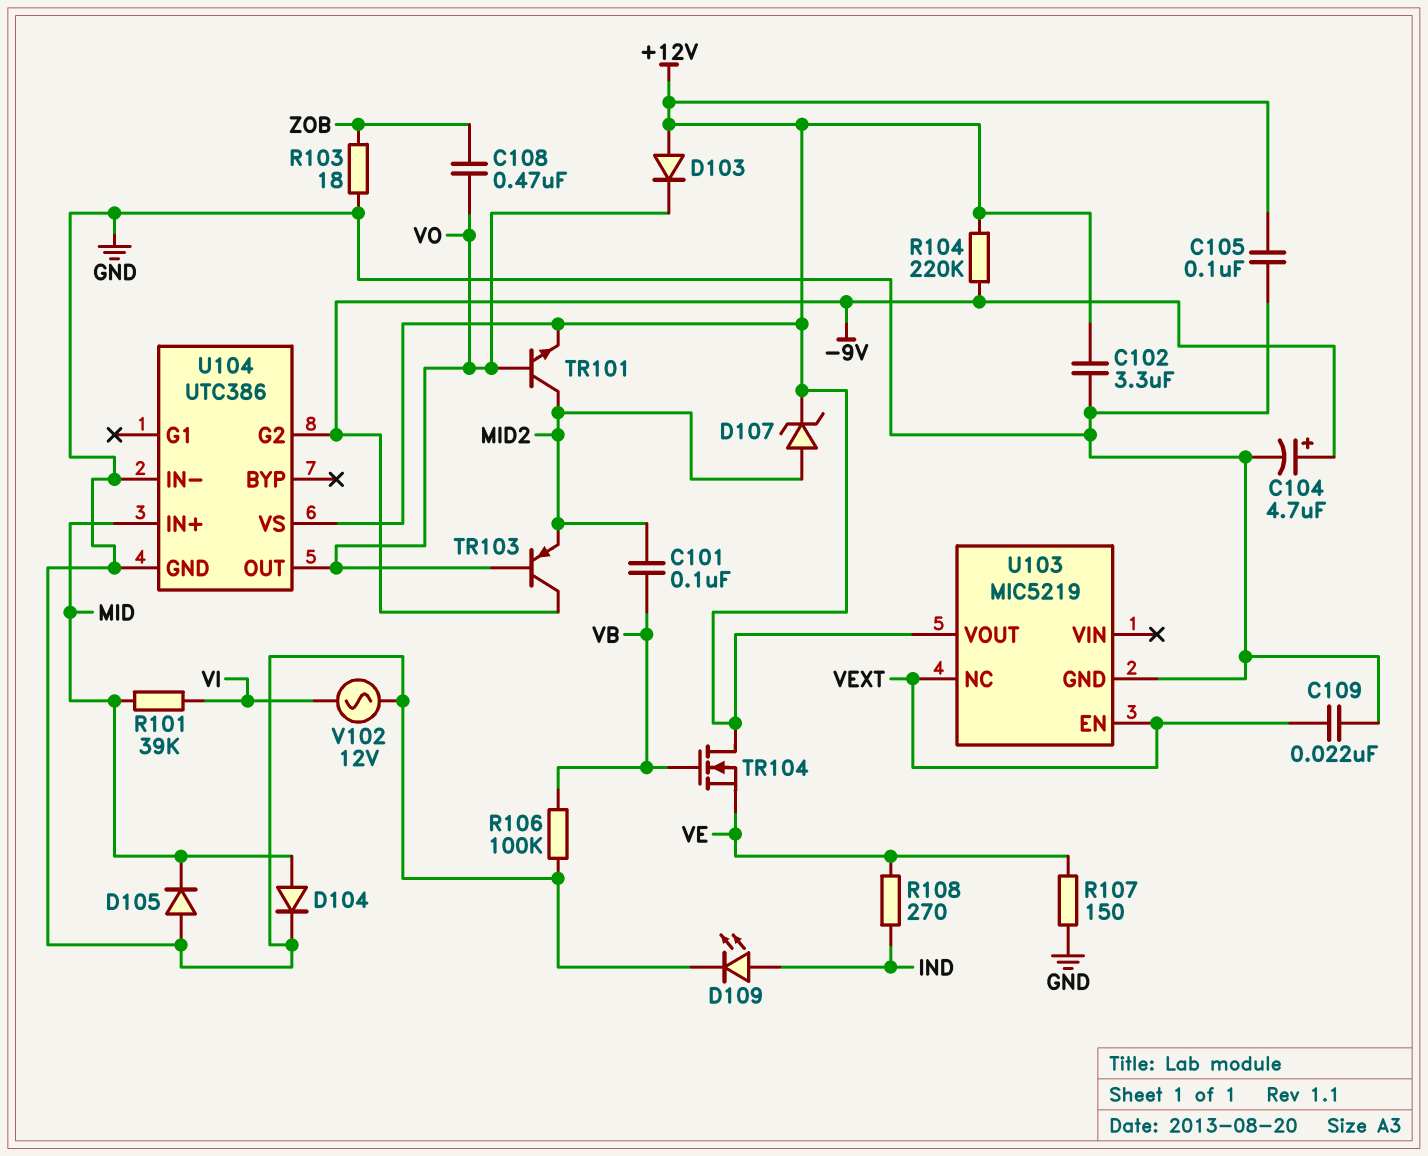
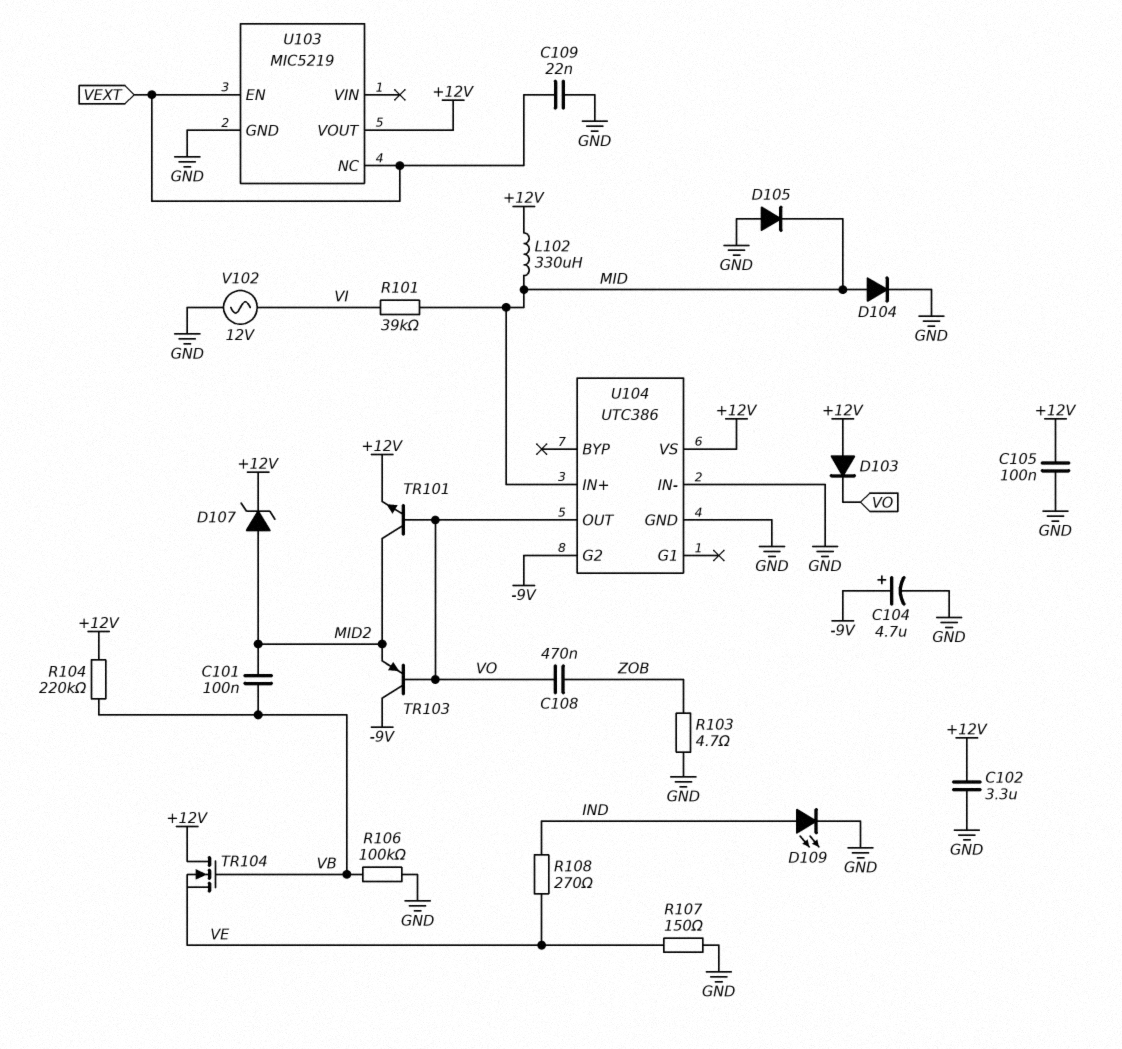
L102: none -> 330uH (+12V, MID)
R103: 18 (GND, ZOB) -> 4.7 (GND, ZOB)
R104: 220k (+12V, -9V) -> 220k (+12V, VB)

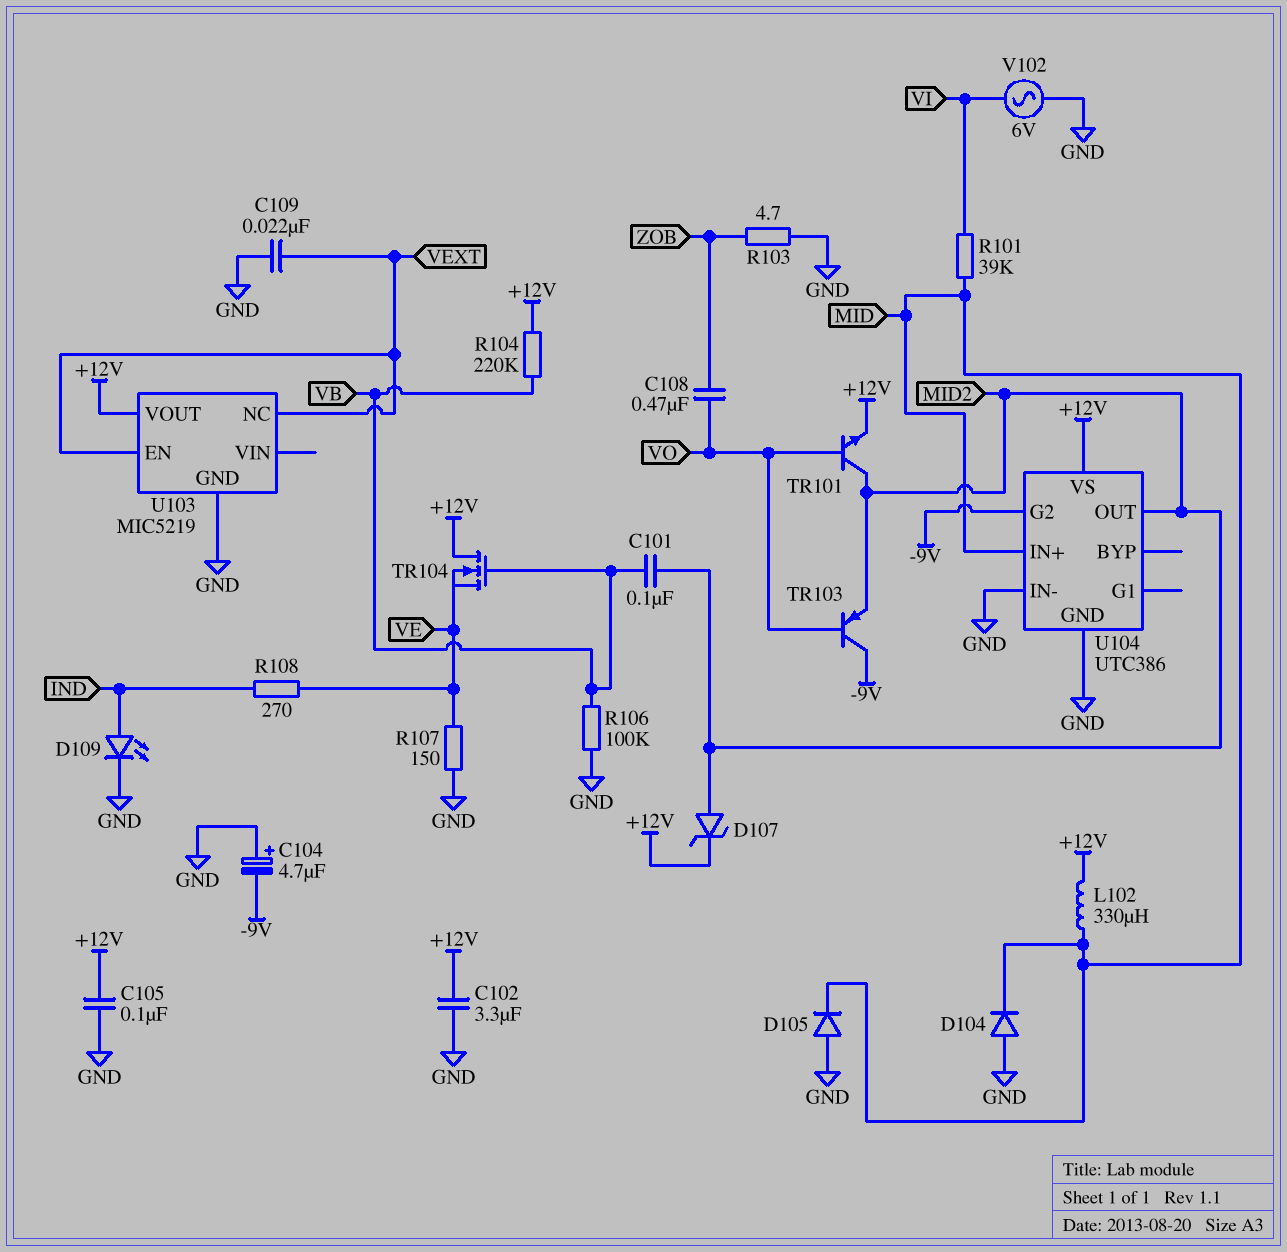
C104: 4.7uF (plus -9V, minus GND) -> 4.7uF (plus GND, minus -9V)
D103: diode (A +12V, K VO) -> none
D104: diode (A MID, K GND) -> diode (A GND, K MID)
U104 pin OUT: VO -> MID2
V102: AC 12V (GND, VI) -> AC 6V (GND, VI)

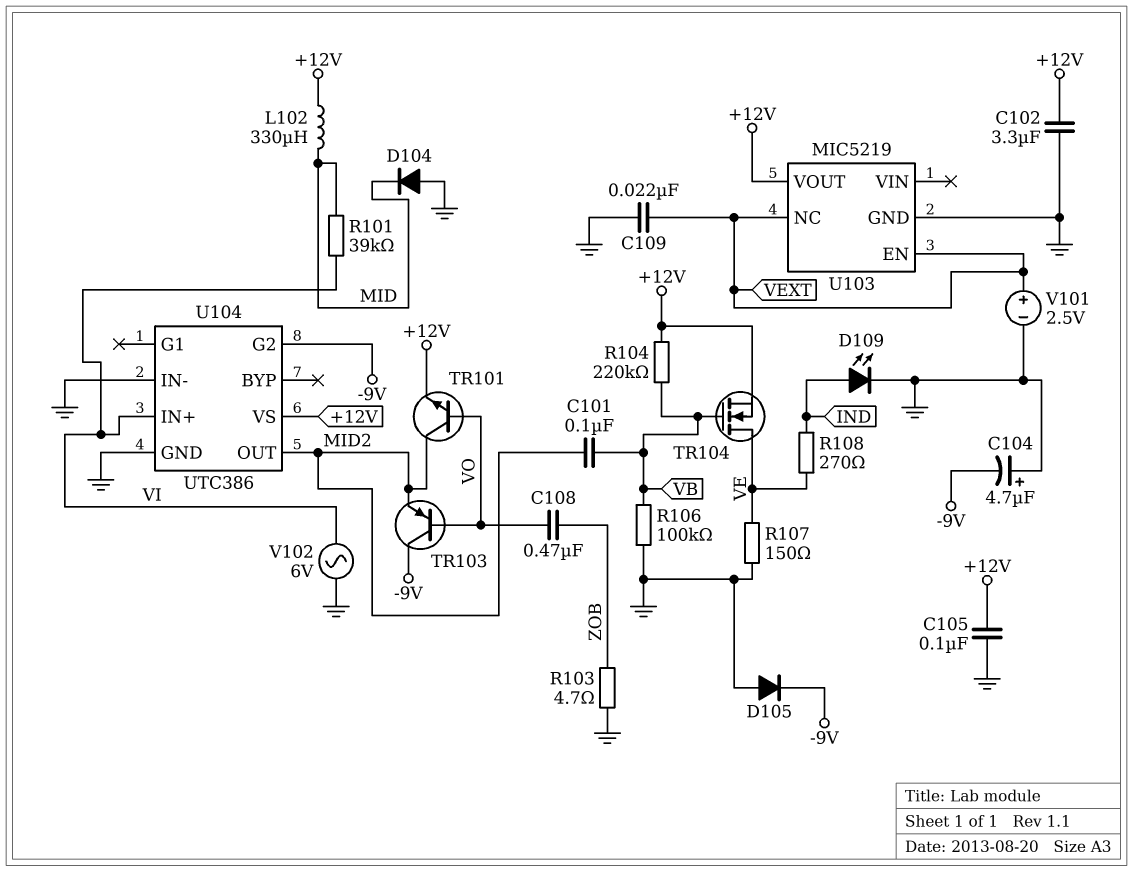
D105: diode (A GND, K MID) -> diode (A GND, K -9V)
D107: zener (A MID2, K +12V) -> none
TR104: NMOS (G VB, D +12V, S VE) -> NMOS (G VB, D VE, S +12V)
U104 pin IN+: MID -> VI
V101: none -> 2.5V (plus VEXT, minus GND)

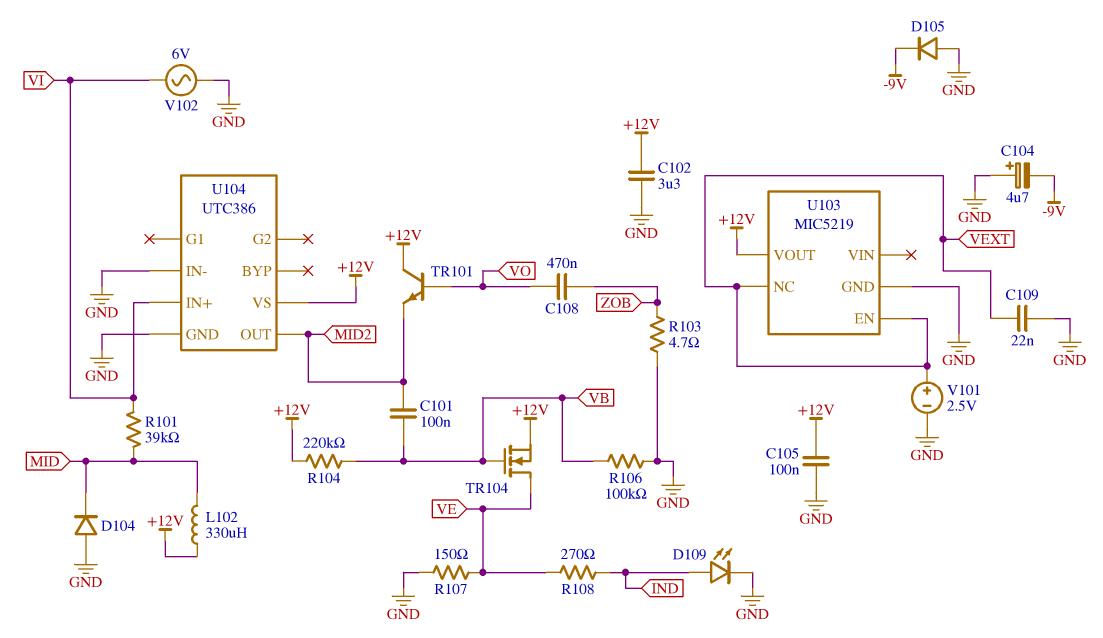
TR101: NPN (B VO, C MID2, E +12V) -> NPN (B VO, C +12V, E MID2)
TR103: PNP (B VO, C -9V, E MID2) -> none
U104 pin G2: -9V -> none

